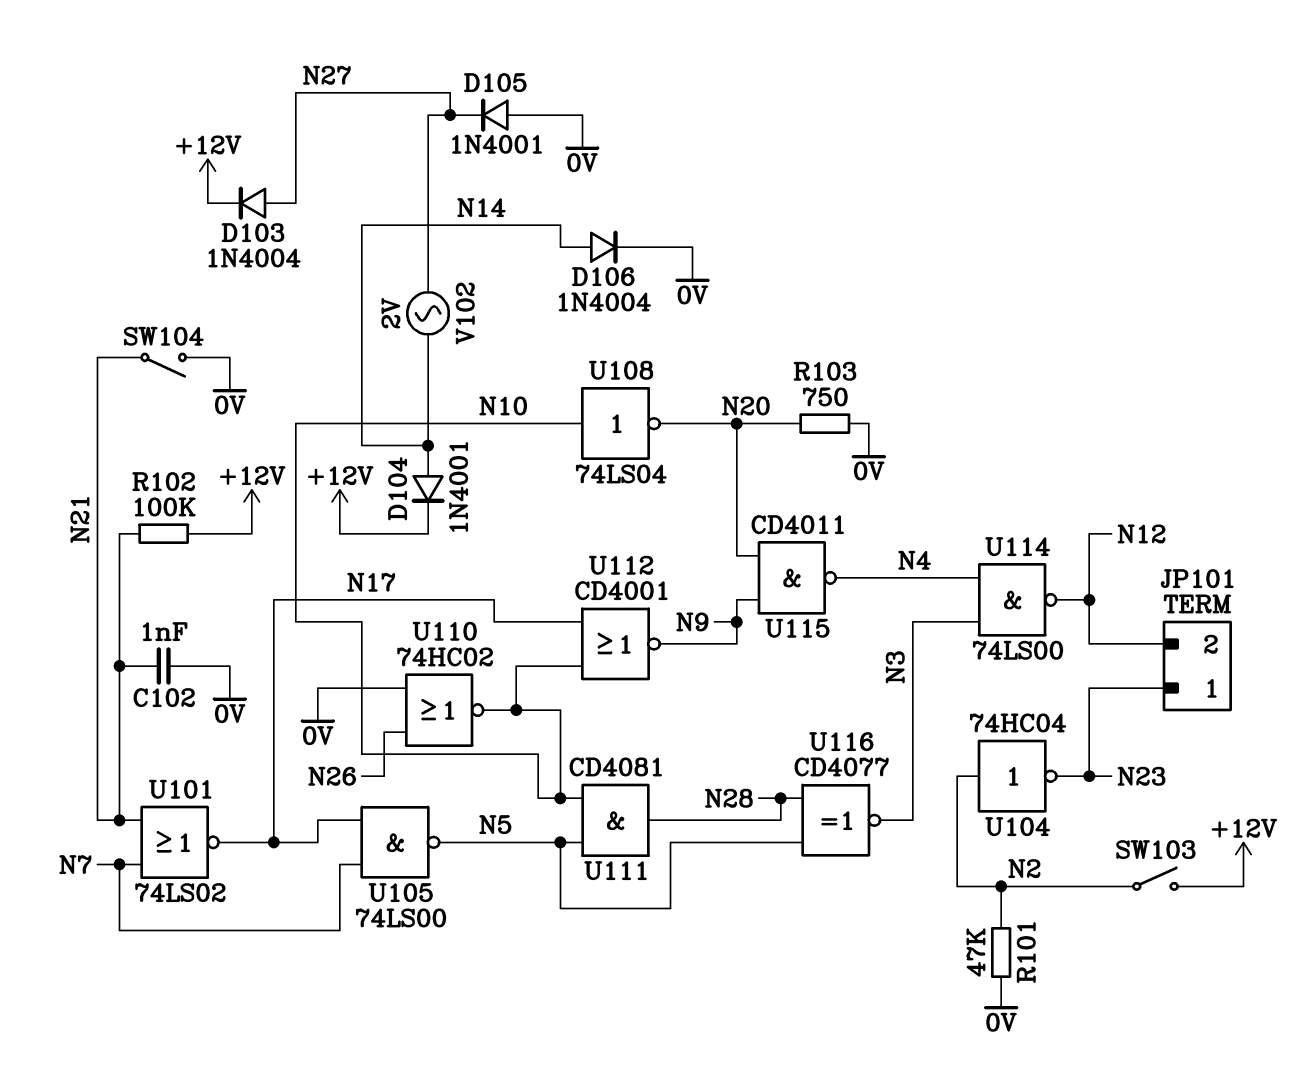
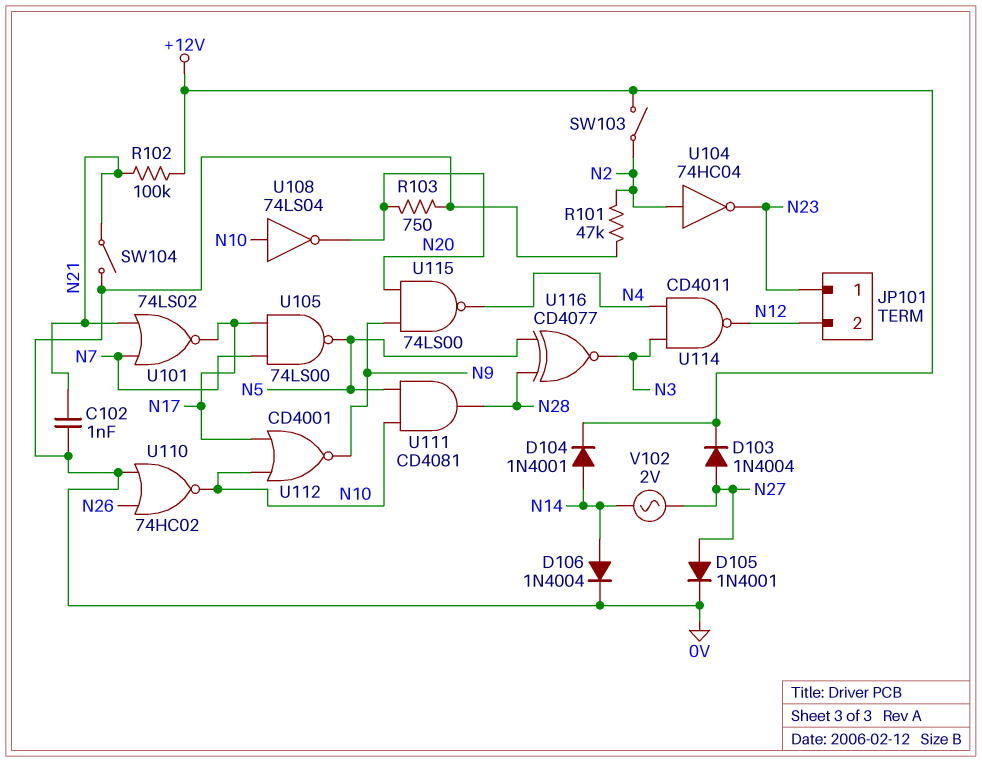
D105: diode 1N4001 (A 0V, K N27) -> diode 1N4001 (A N27, K 0V)
U114: NAND 74LS00 (in N3, in N4, out N12) -> NAND CD4011 (in N3, in N4, out N12)
U115: NAND CD4011 (in N9, in N20, out N4) -> NAND 74LS00 (in N9, in N20, out N4)

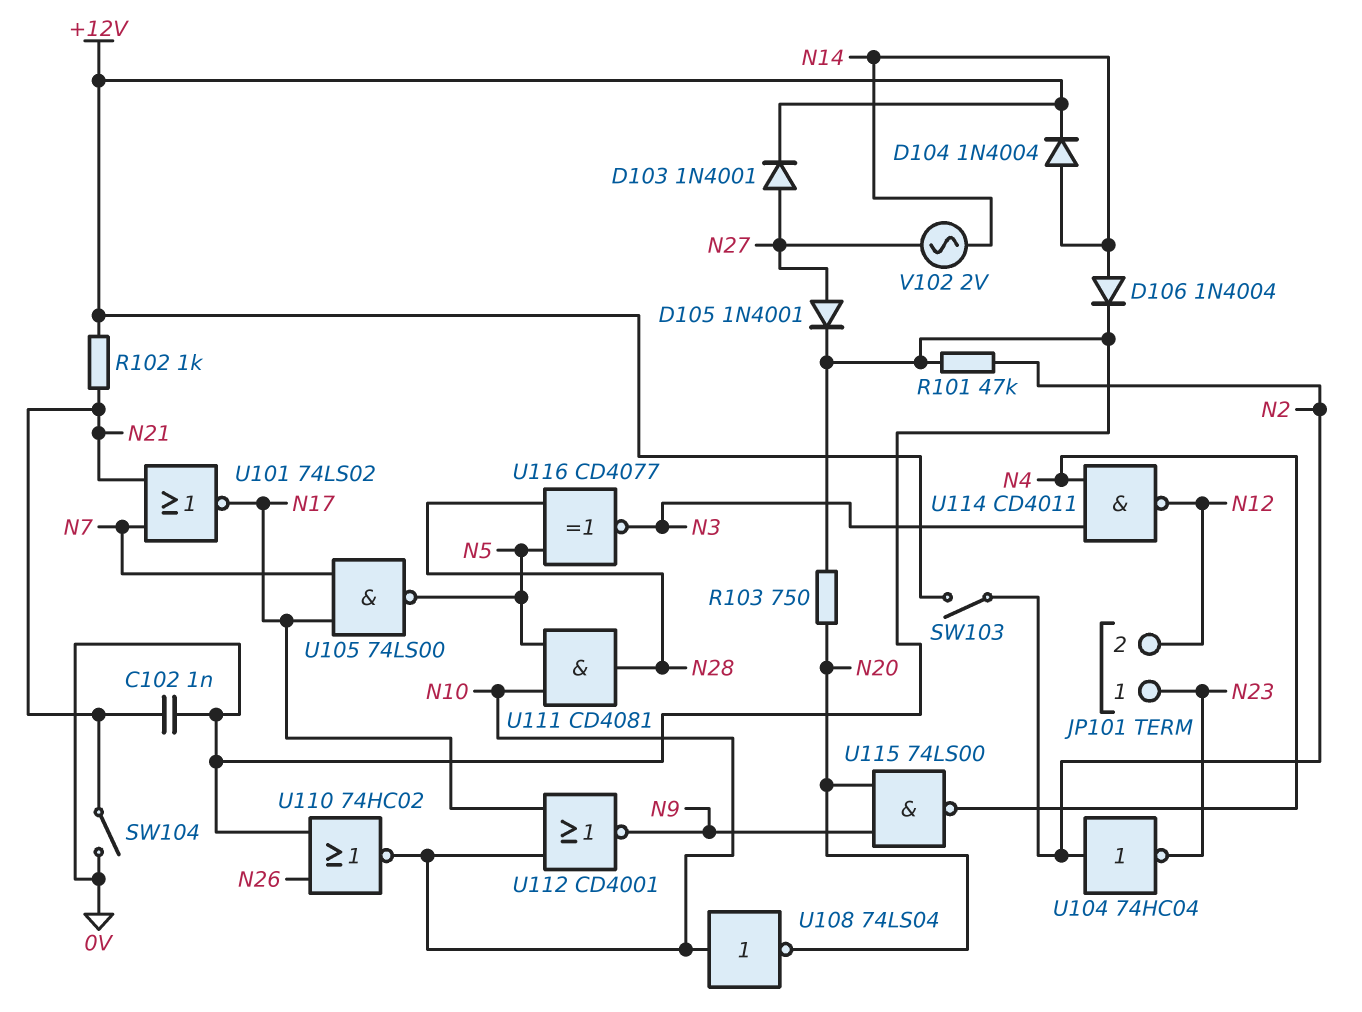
D103: diode 1N4004 (A N27, K +12V) -> diode 1N4001 (A N27, K +12V)
D104: diode 1N4001 (A N14, K +12V) -> diode 1N4004 (A N14, K +12V)
R102: 100k (+12V, N21) -> 1k (+12V, N21)

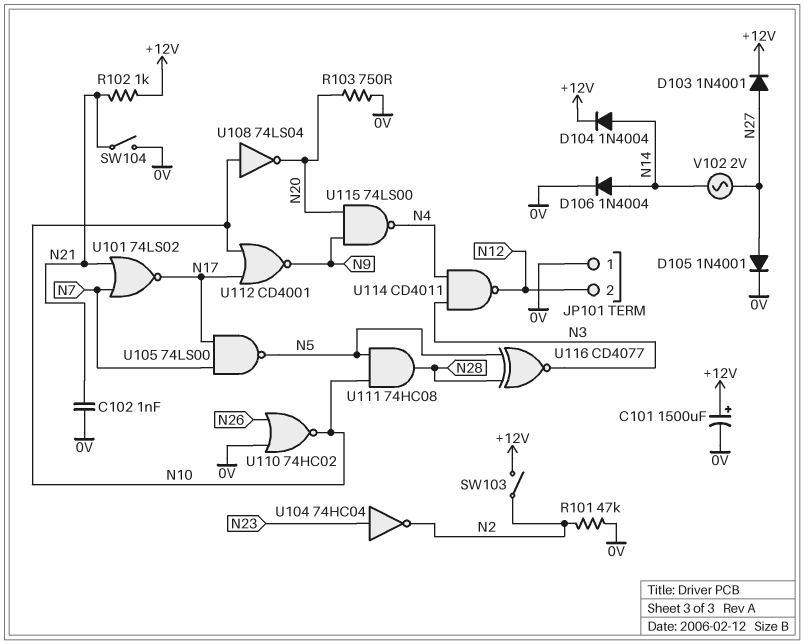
C101: none -> 1500uF (plus +12V, minus 0V)
JP101 pin 1: N23 -> 0V
U104: NOT 74HC04 (in N2, out N23) -> NOT 74HC04 (in N23, out N2)
U111: AND CD4081 (in N5, in N10, out N28) -> AND 74HC08 (in N5, in N10, out N28)

